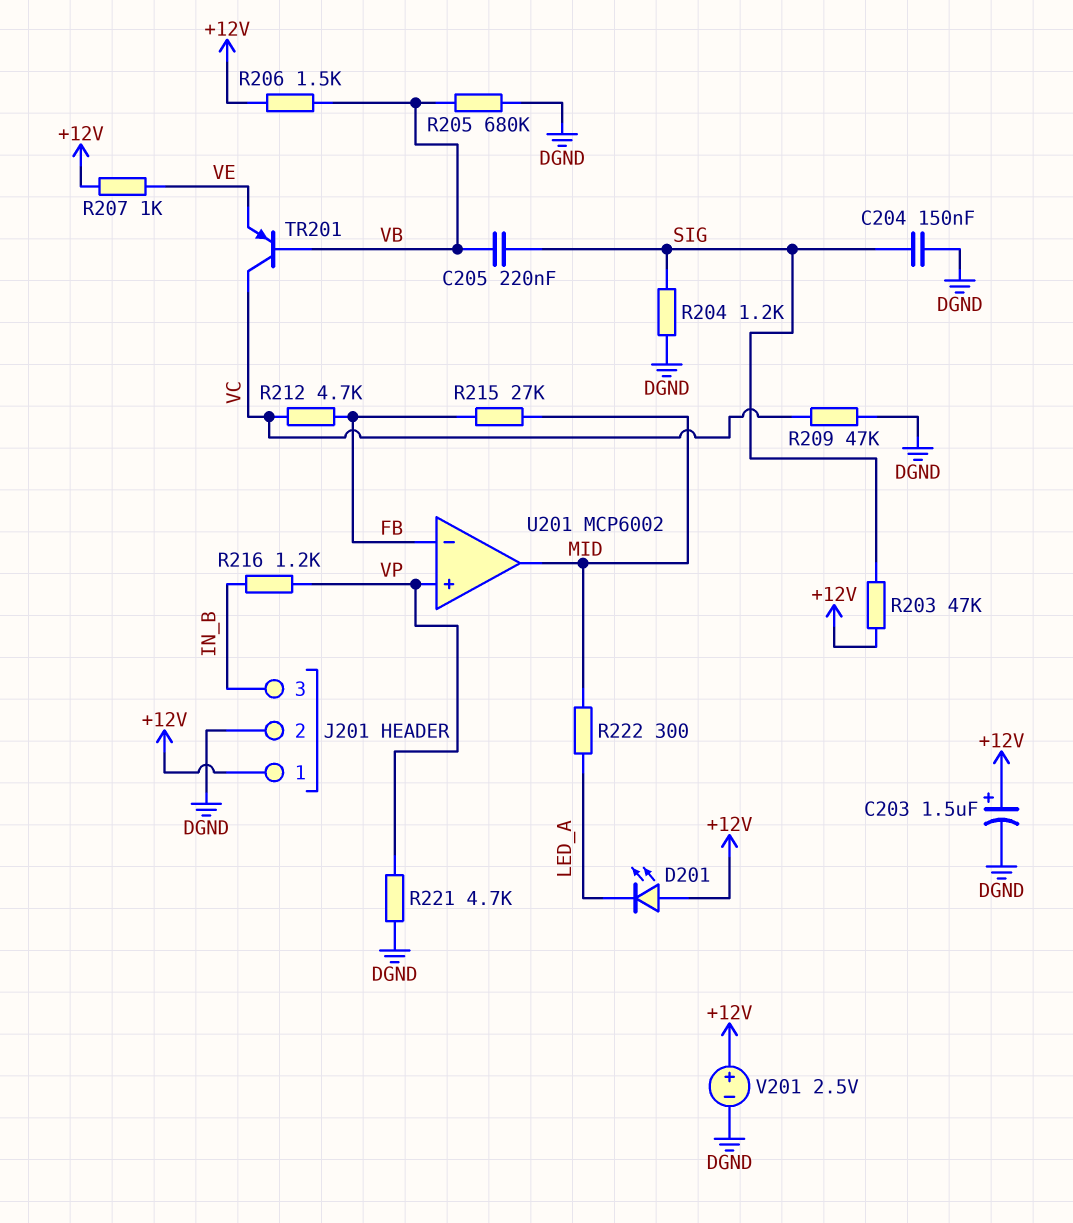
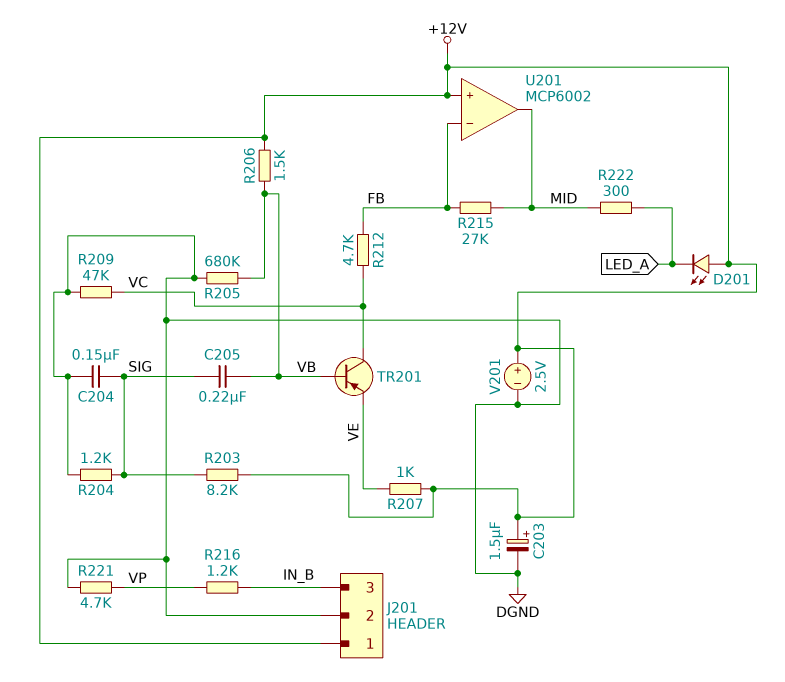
R203: 47k (+12V, SIG) -> 8.2k (+12V, SIG)
U201 pin in+: VP -> +12V

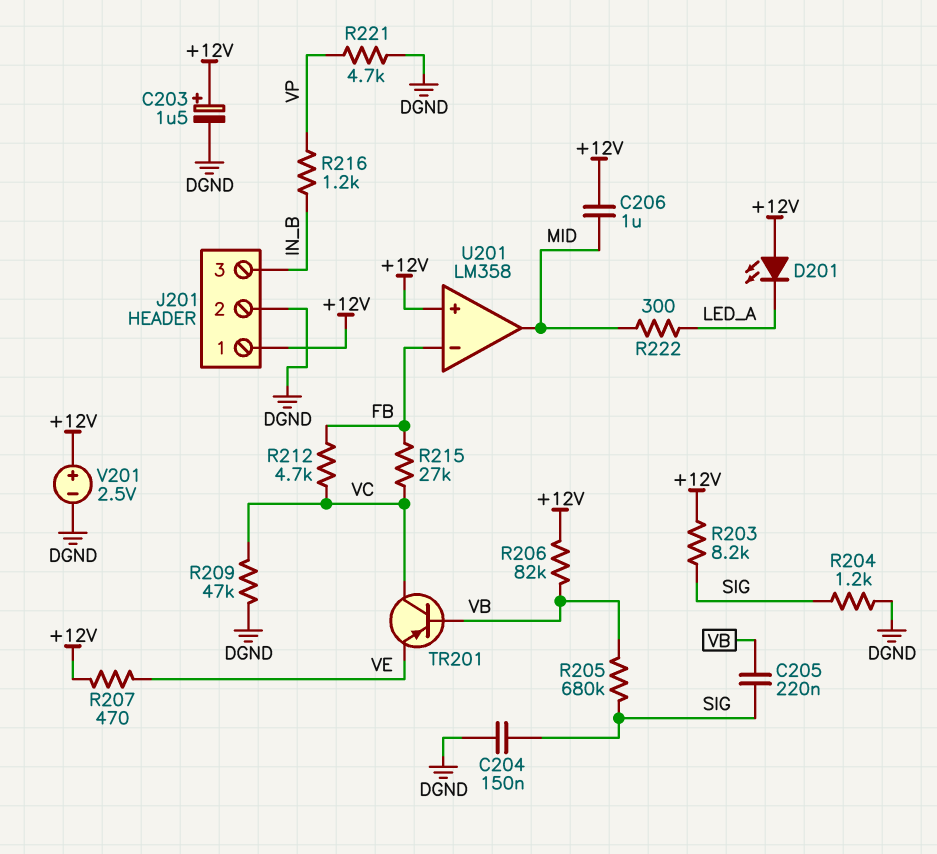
C206: none -> 1uF (+12V, MID)
R205: 680k (DGND, VB) -> 680k (SIG, VB)
R206: 1.5k (+12V, VB) -> 82k (+12V, VB)
R207: 1k (+12V, VE) -> 470 (+12V, VE)
R215: 27k (FB, MID) -> 27k (FB, VC)
U201: MCP6002 -> LM358

